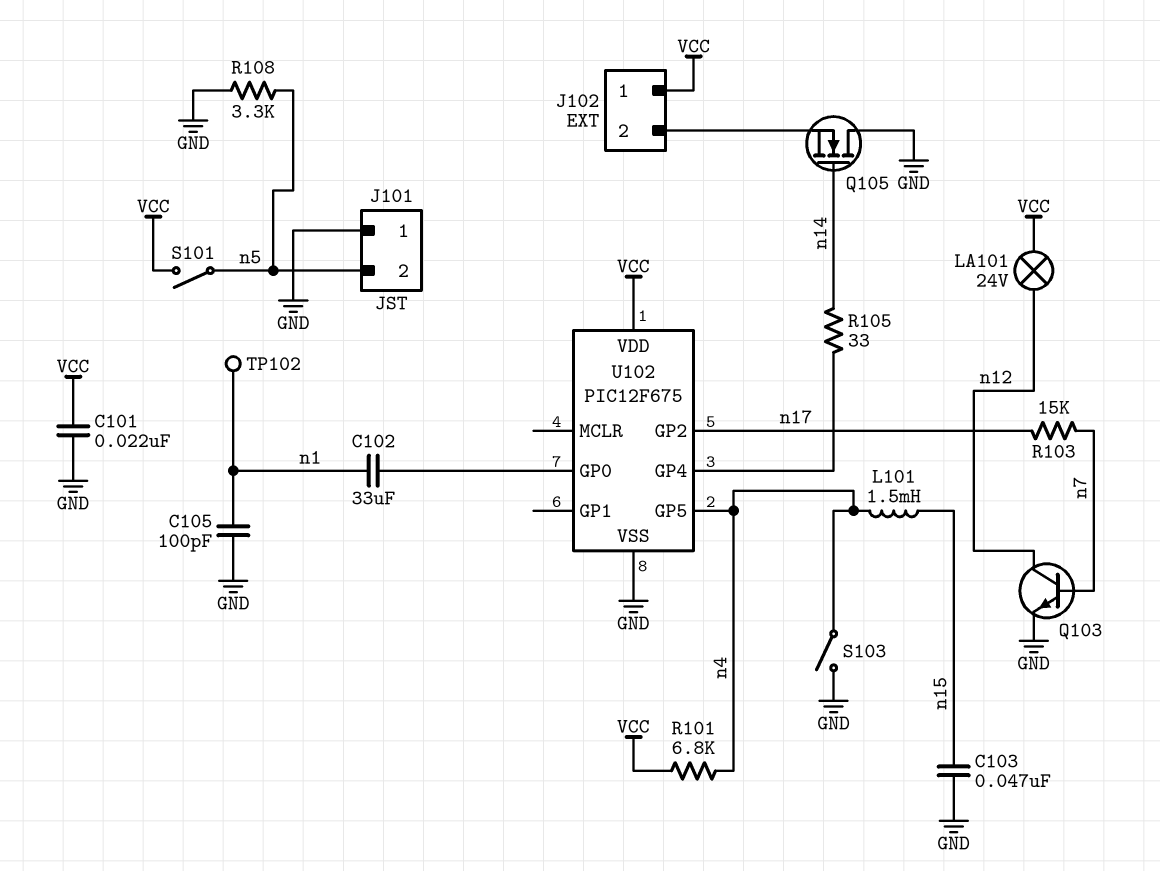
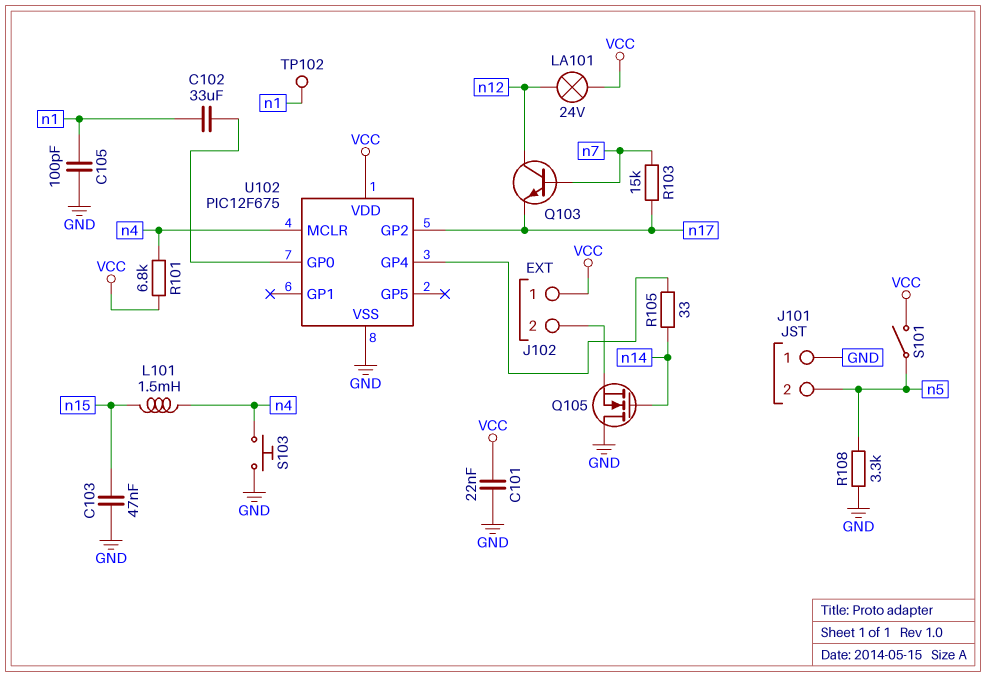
Q103: NPN (B n7, C n12, E GND) -> NPN (B n7, C n12, E n17)
S103: switch (GND, n4) -> button (GND, n4)
U102 pin GP5: n4 -> none
U102 pin MCLR: none -> n4

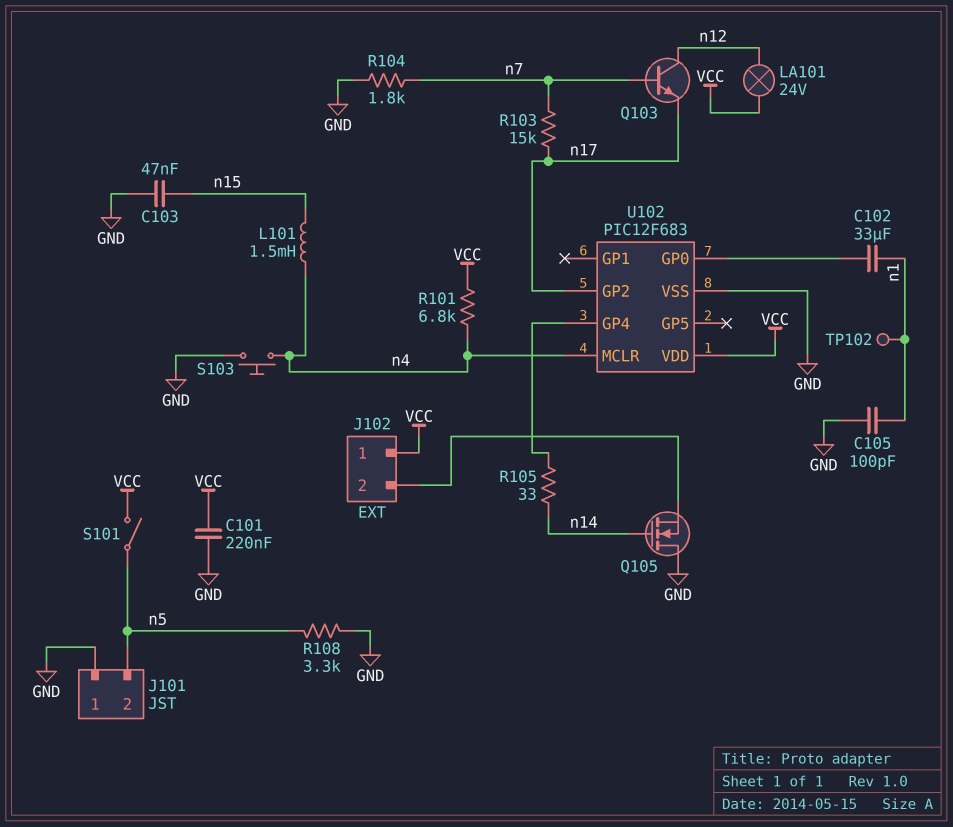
C101: 22nF (GND, VCC) -> 220nF (GND, VCC)
R104: none -> 1.8k (GND, n7)
U102: PIC12F675 -> PIC12F683

